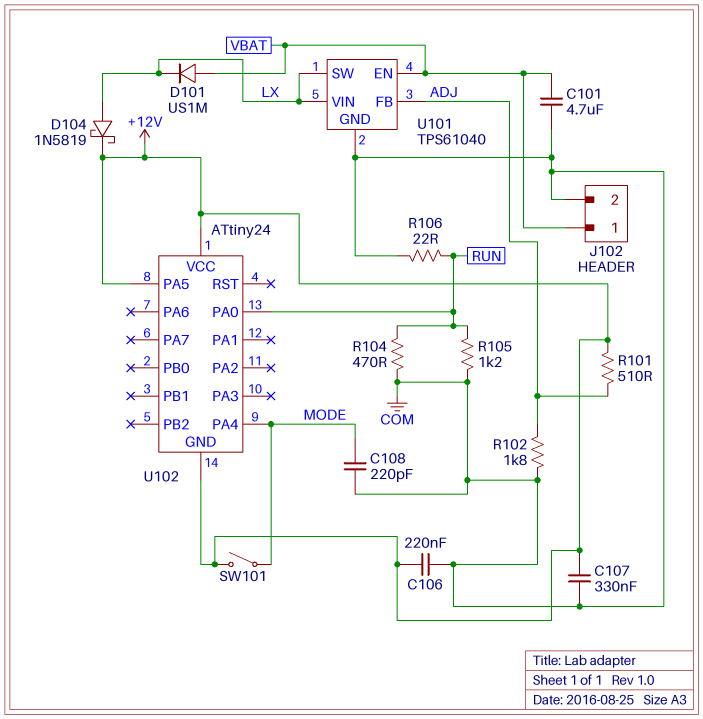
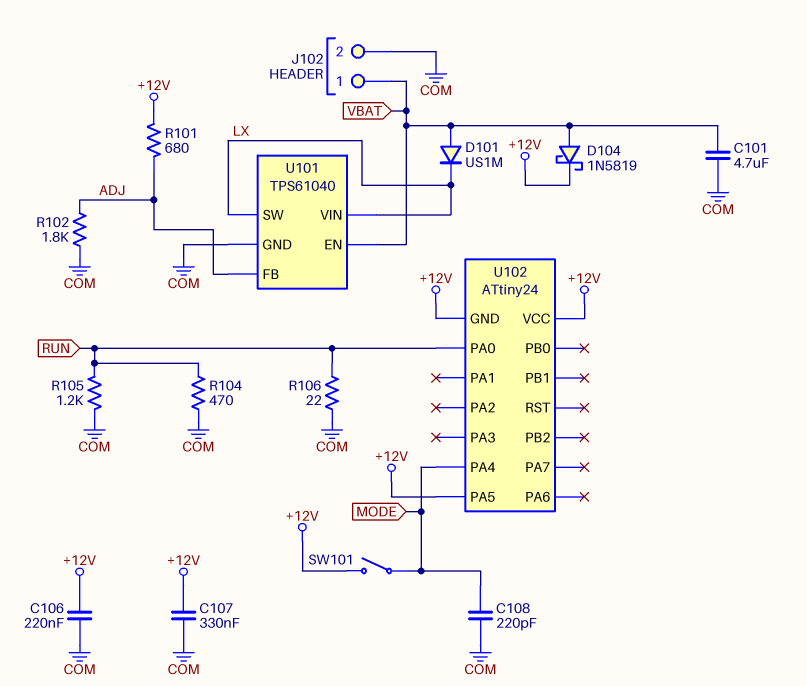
D104: schottky 1N5819 (A LX, K +12V) -> schottky 1N5819 (A VBAT, K +12V)
R101: 510 (+12V, ADJ) -> 680 (+12V, ADJ)

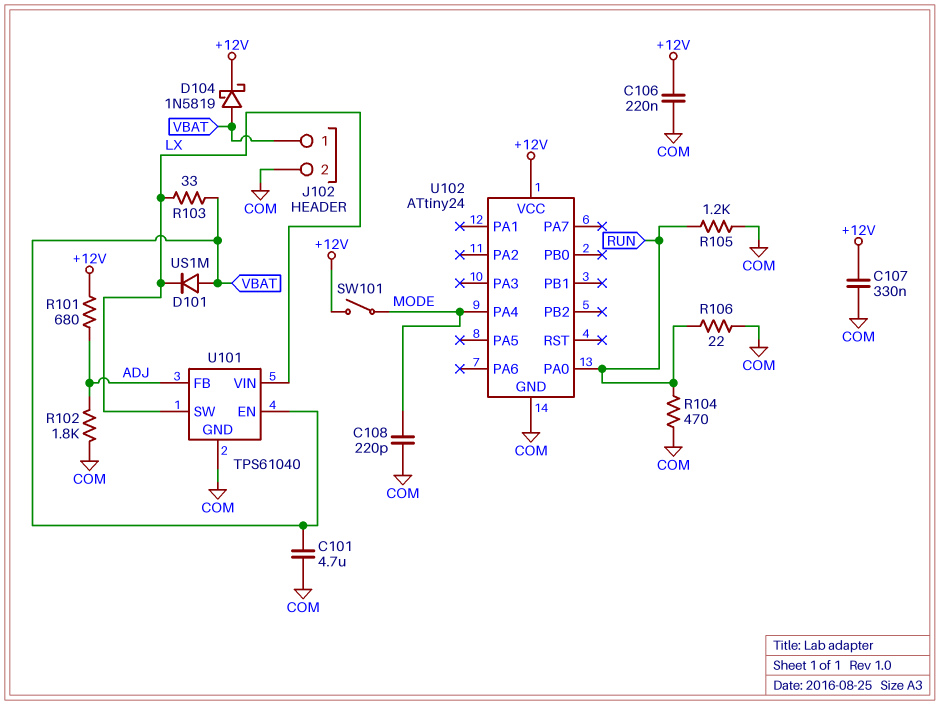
R103: none -> 33 (LX, VBAT)
U102 pin GND: +12V -> COM
U102 pin PA5: +12V -> none

